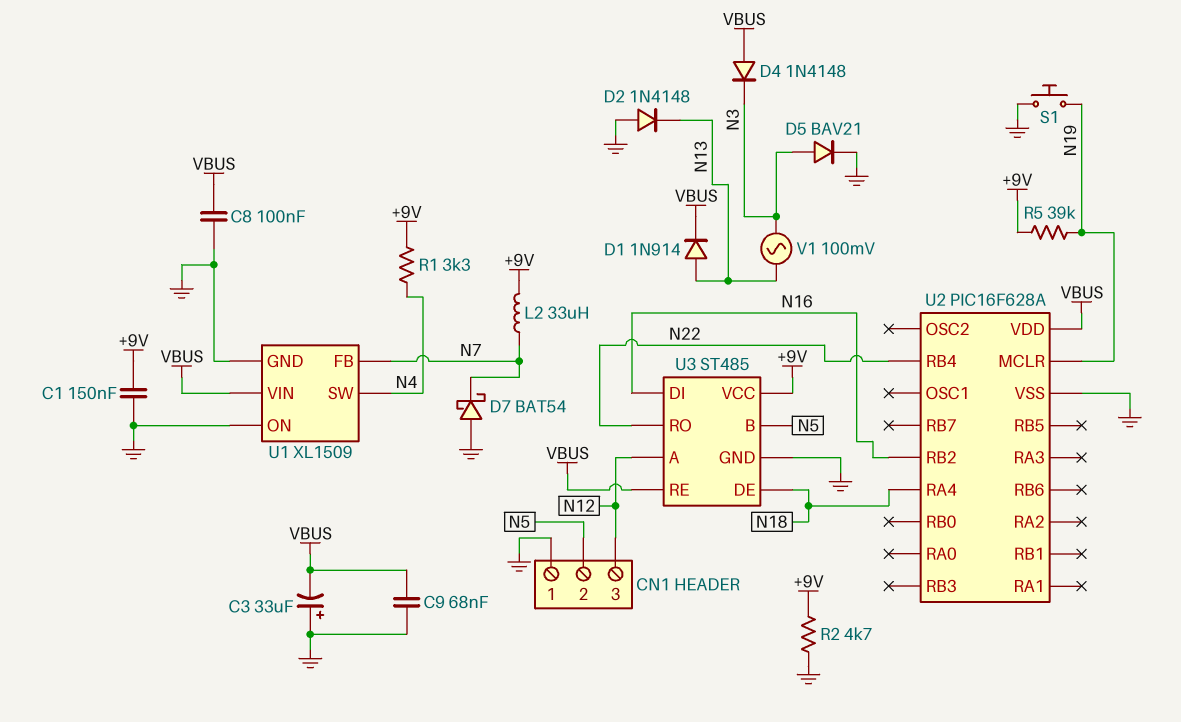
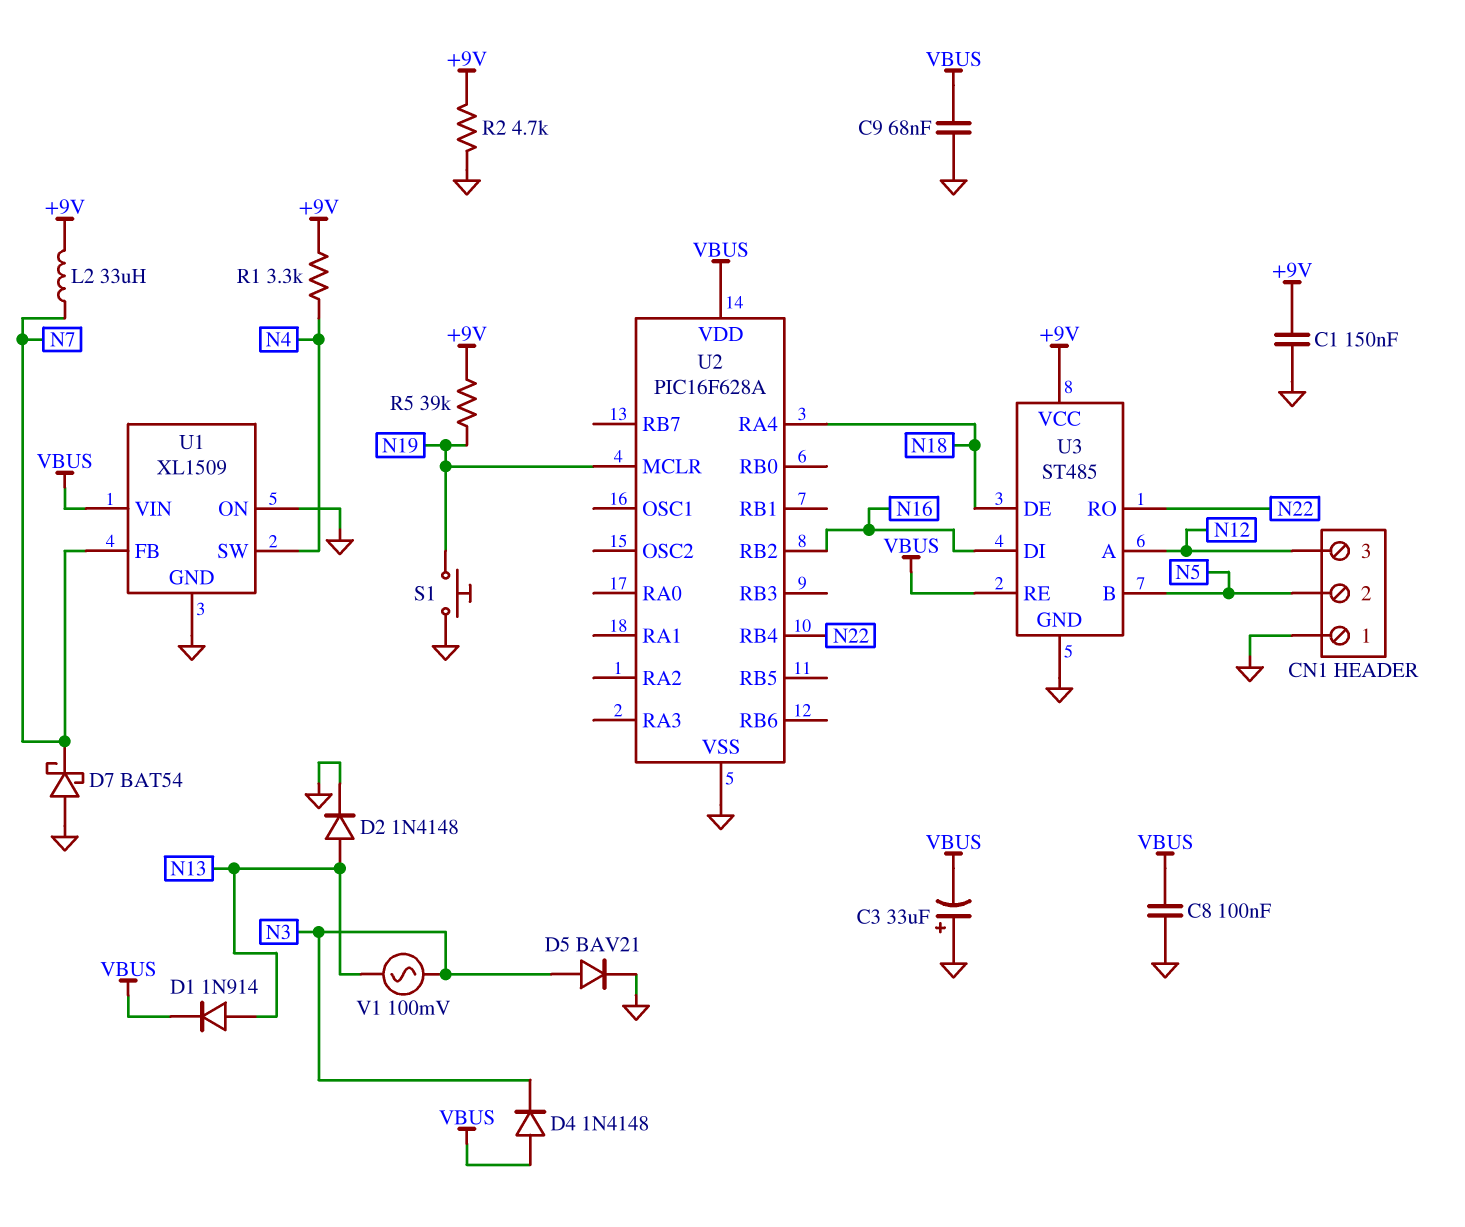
D2: diode 1N4148 (A GND, K N13) -> diode 1N4148 (A N13, K GND)

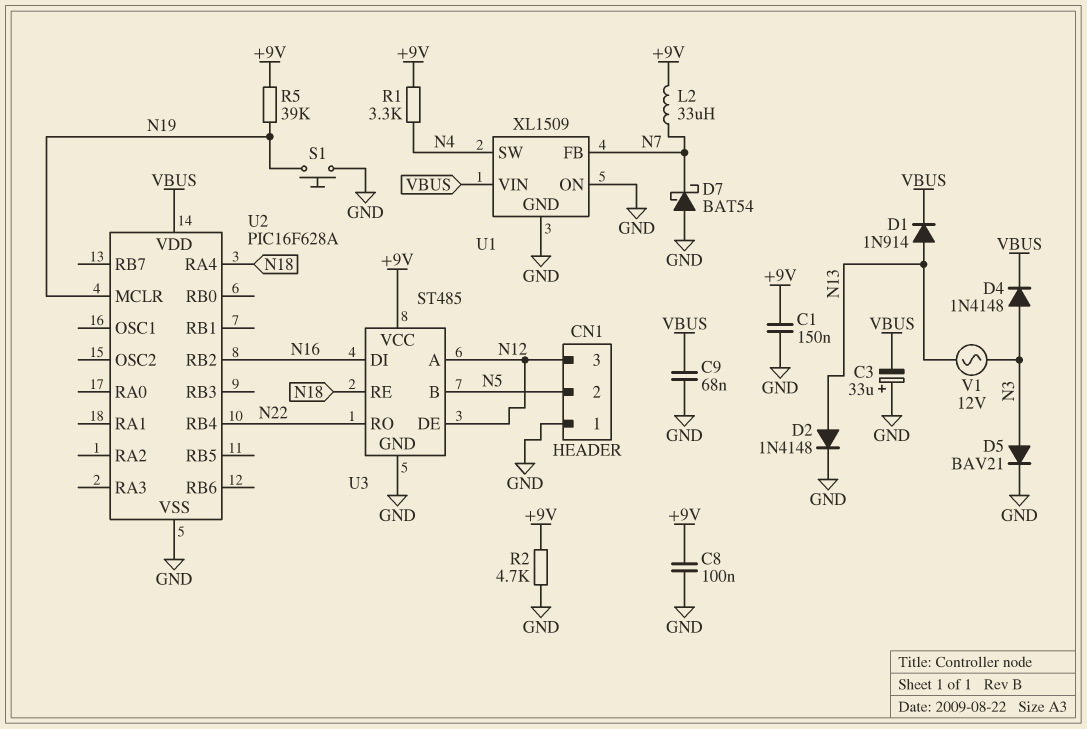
C8: 100nF (GND, VBUS) -> 100nF (+9V, GND)
D4: diode 1N4148 (A VBUS, K N3) -> diode 1N4148 (A N3, K VBUS)
U3 pin DE: N18 -> N12
U3 pin RE: VBUS -> N18
V1: AC 100mV (N3, N13) -> AC 12V (N3, N13)

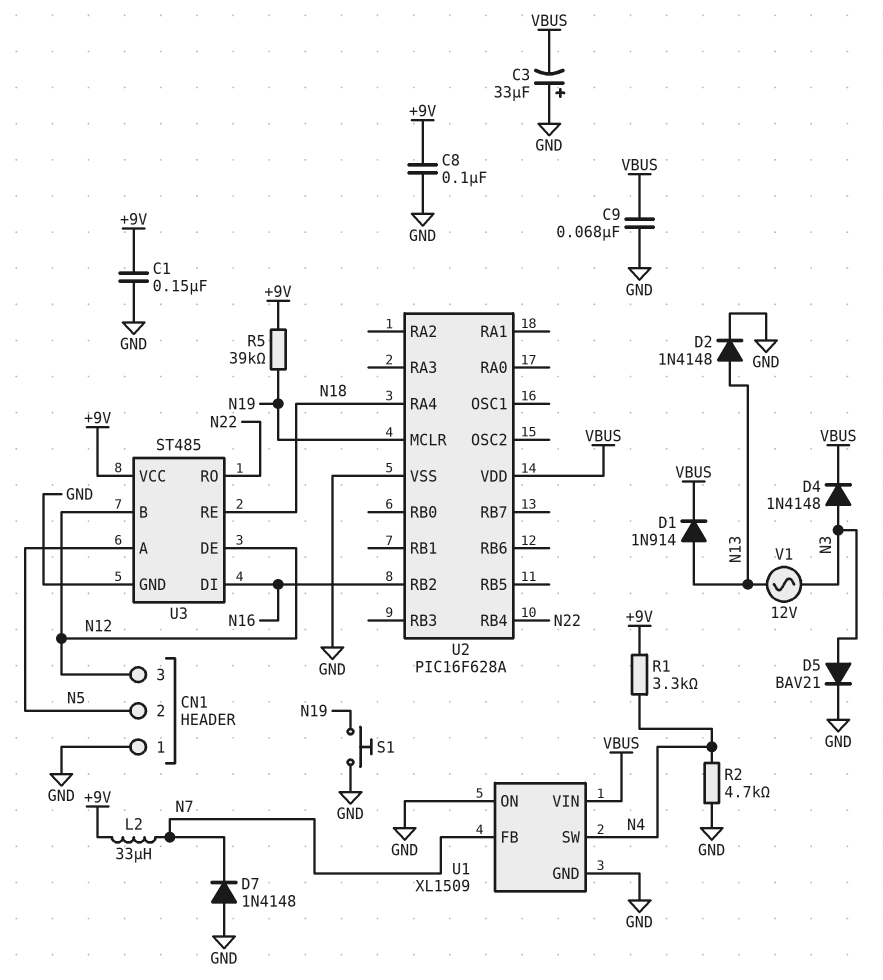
D7: schottky BAT54 (A GND, K N7) -> diode 1N4148 (A GND, K N7)
R2: 4.7k (+9V, GND) -> 4.7k (GND, N4)
U3 pin A: N12 -> N5
U3 pin B: N5 -> N12

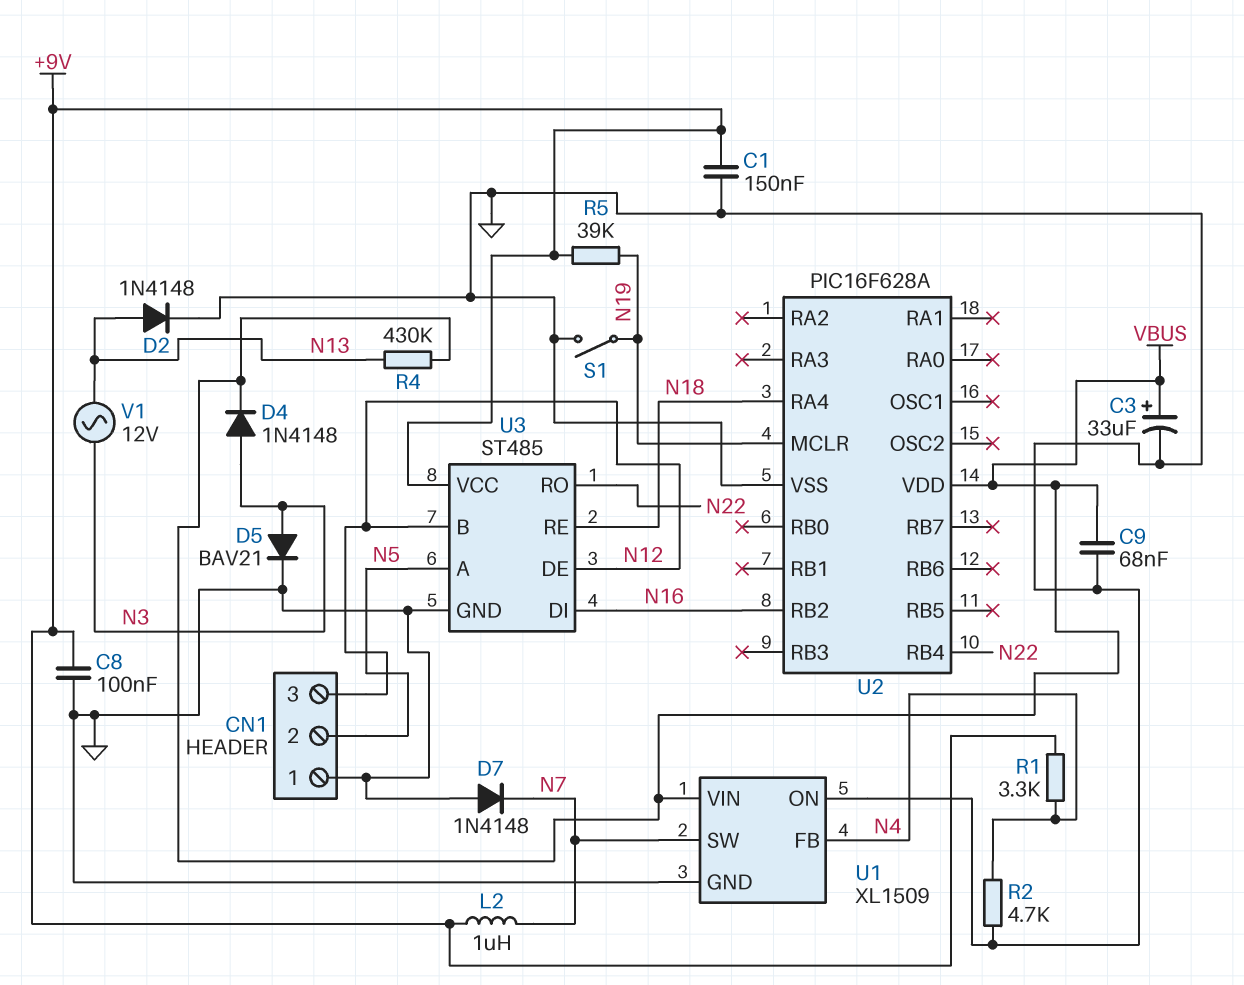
C3: 33uF (plus GND, minus VBUS) -> 33uF (plus VBUS, minus GND)
D1: diode 1N914 (A N13, K VBUS) -> none
L2: 33uH (+9V, N7) -> 1uH (+9V, N7)
R4: none -> 430k (N13, VBUS)
S1: button (GND, N19) -> switch (GND, N19)
U1 pin FB: N7 -> N4
U1 pin SW: N4 -> N7

